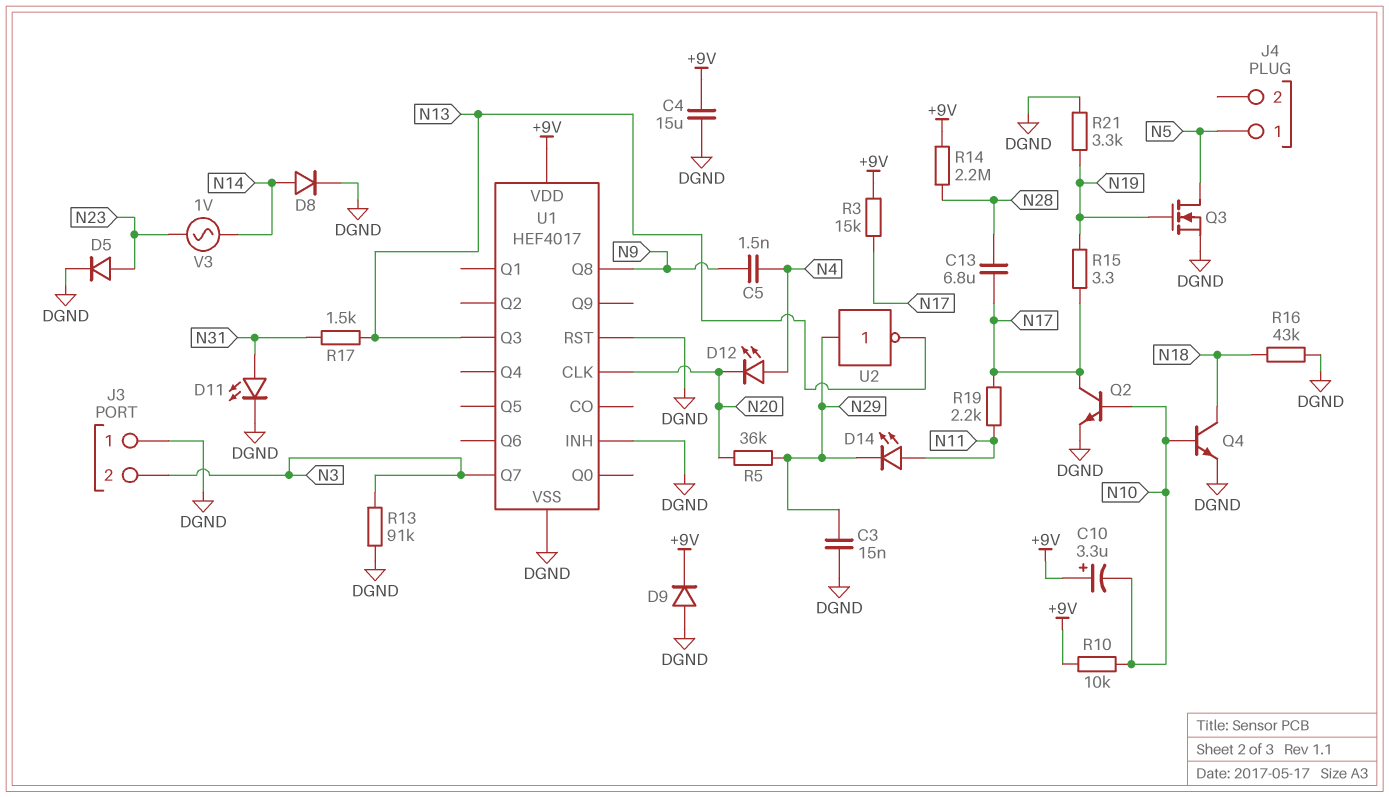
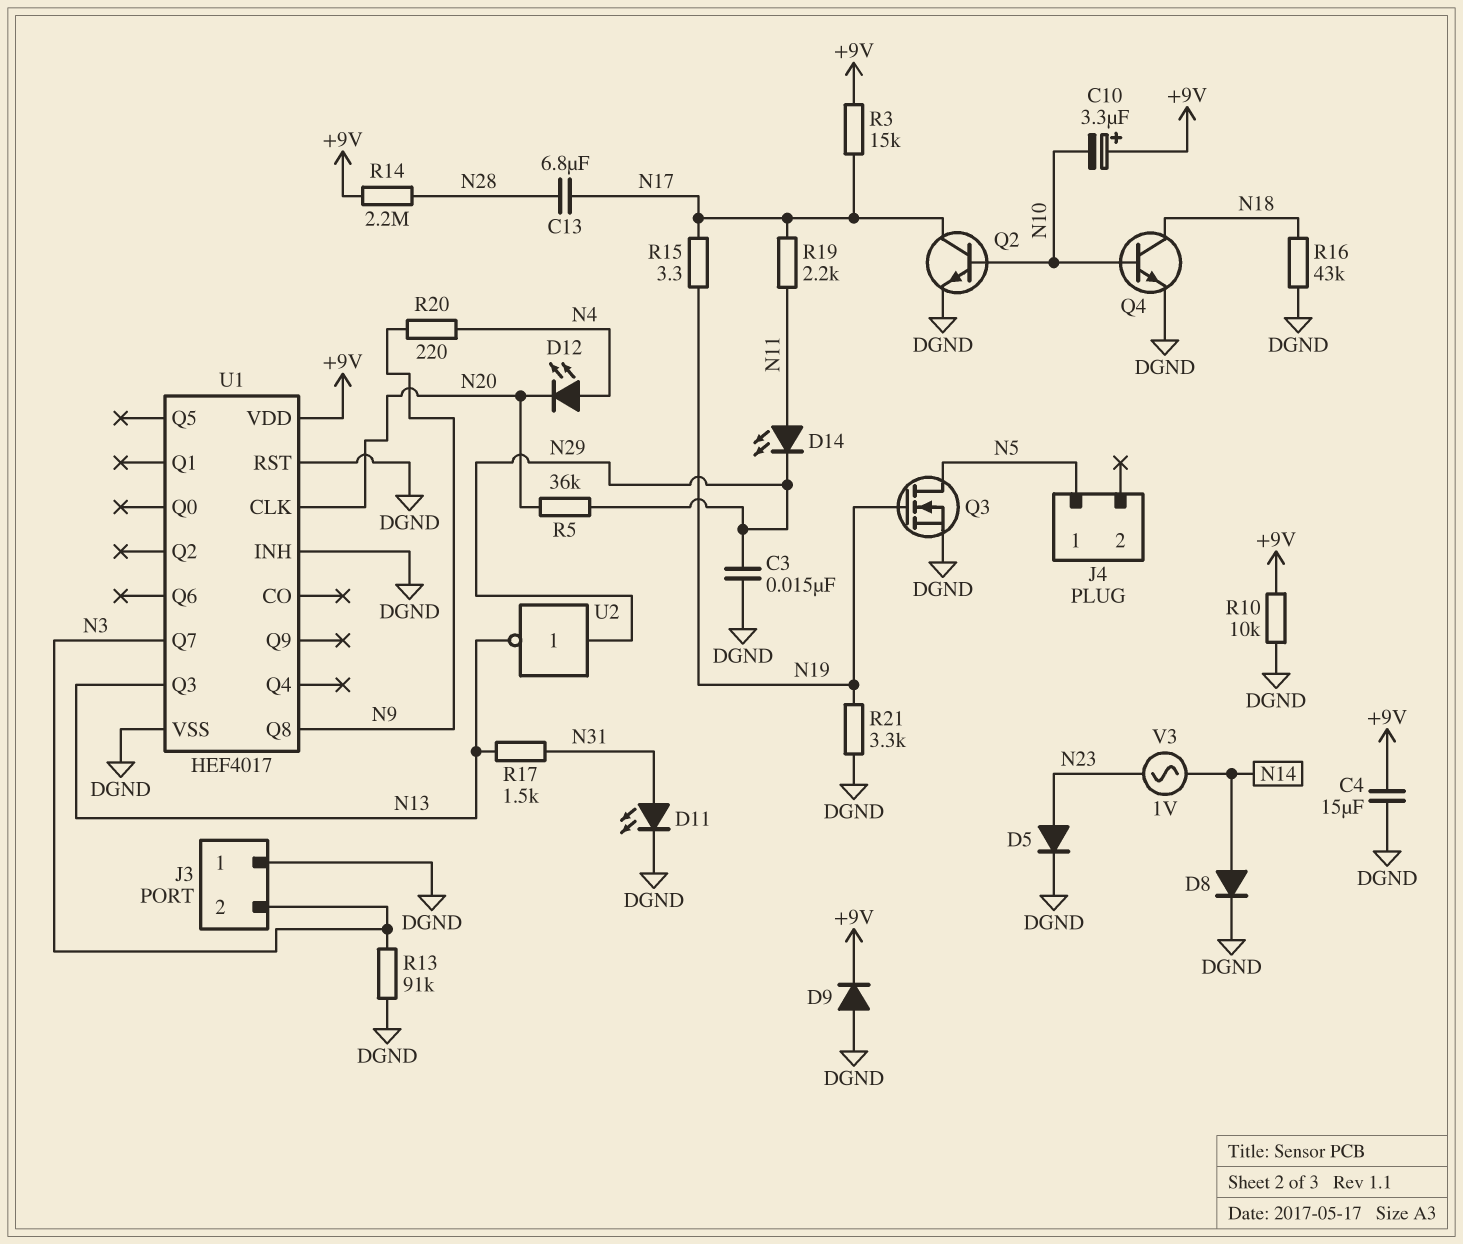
C5: 1.5nF (N4, N9) -> none
R10: 10k (+9V, N10) -> 10k (+9V, DGND)
R20: none -> 220 (N4, N9)

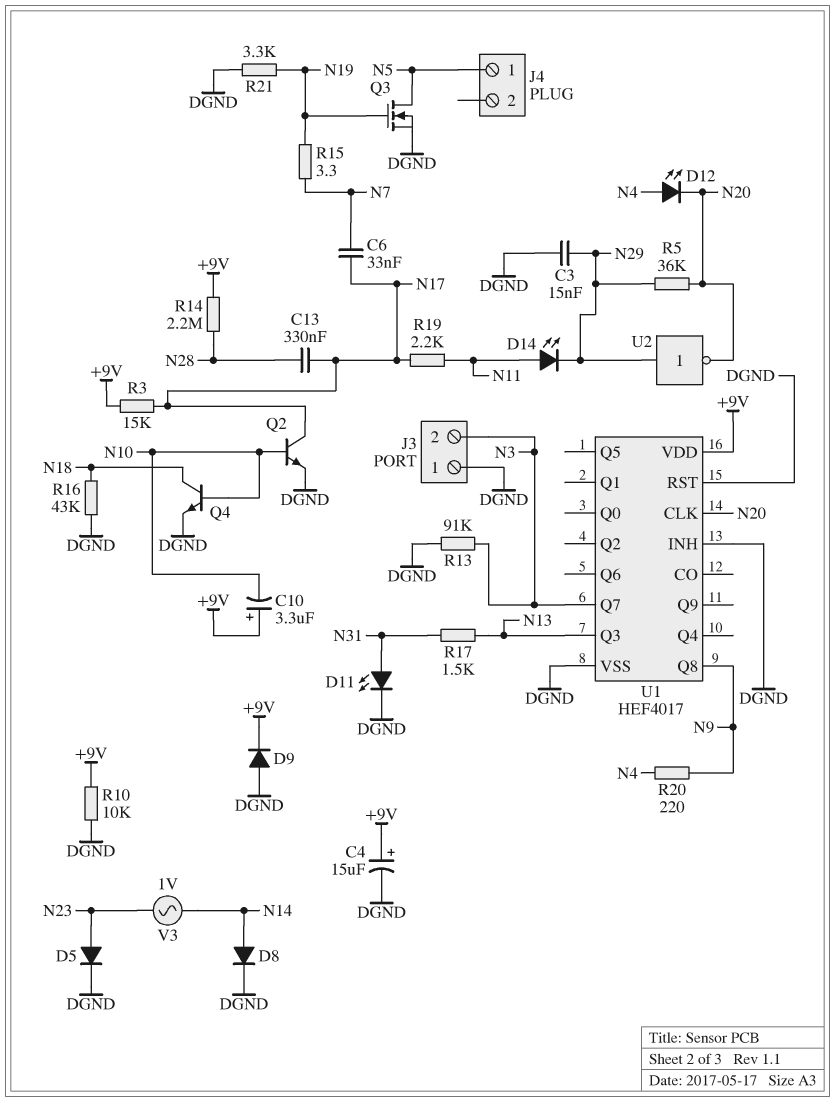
C4: 15uF (+9V, DGND) -> 15uF (plus +9V, minus DGND)
C6: none -> 33nF (N7, N17)
C13: 6.8uF (N17, N28) -> 330nF (N17, N28)
R15: 3.3 (N17, N19) -> 3.3 (N7, N19)
U2: NOT (in N29, out N13) -> NOT (in N29, out N20)

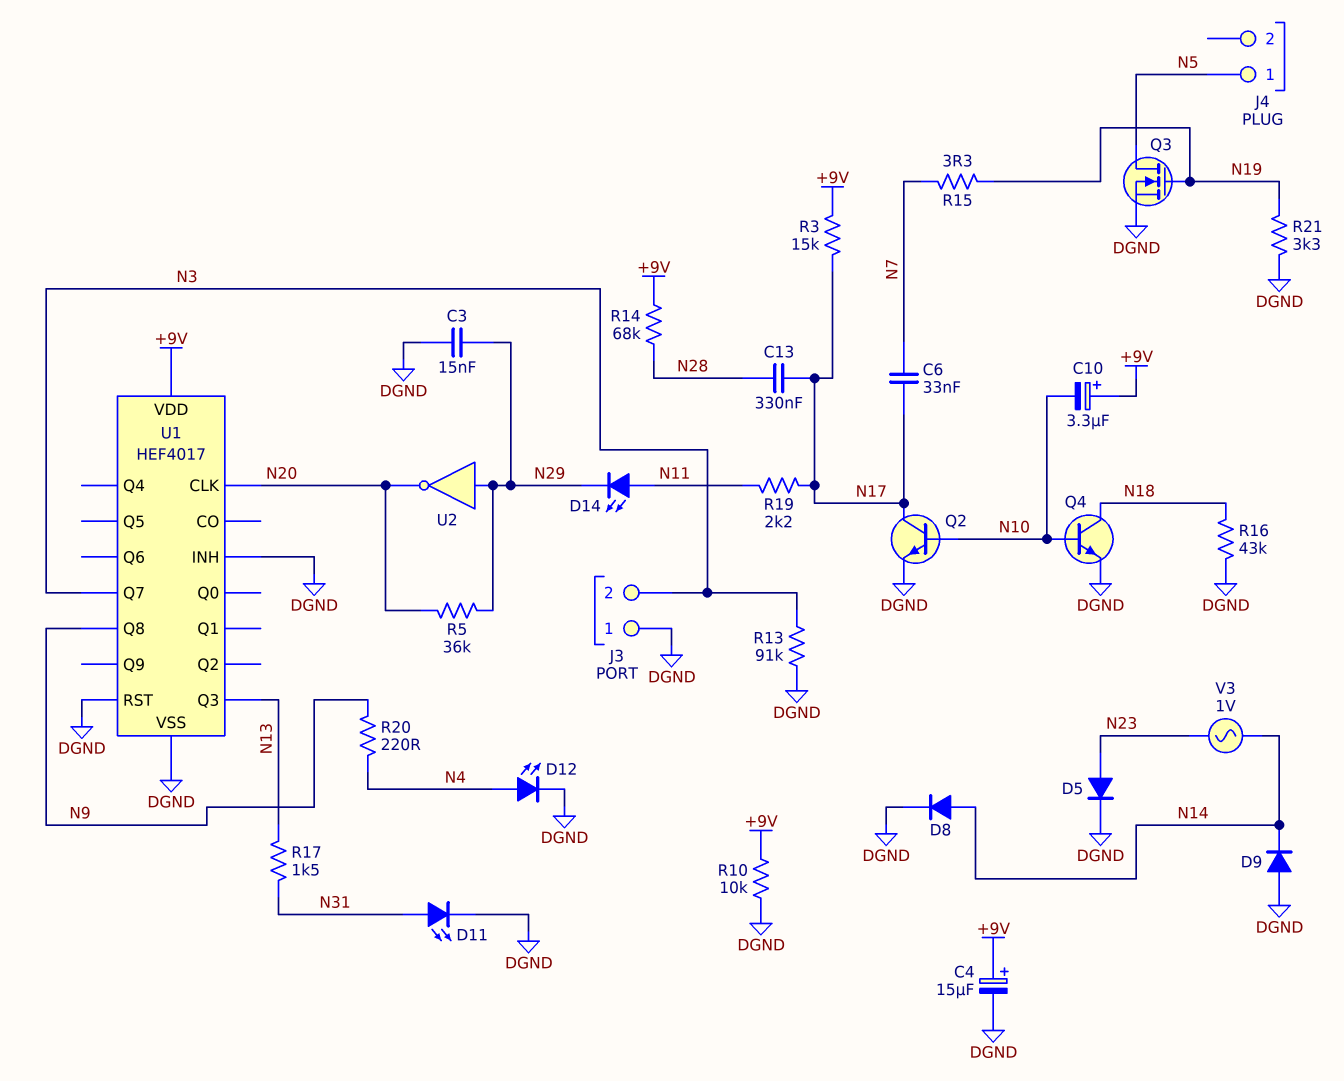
D9: diode (A DGND, K +9V) -> diode (A DGND, K N14)
D12: LED (A N4, K N20) -> LED (A N4, K DGND)
R14: 2.2M (+9V, N28) -> 68k (+9V, N28)

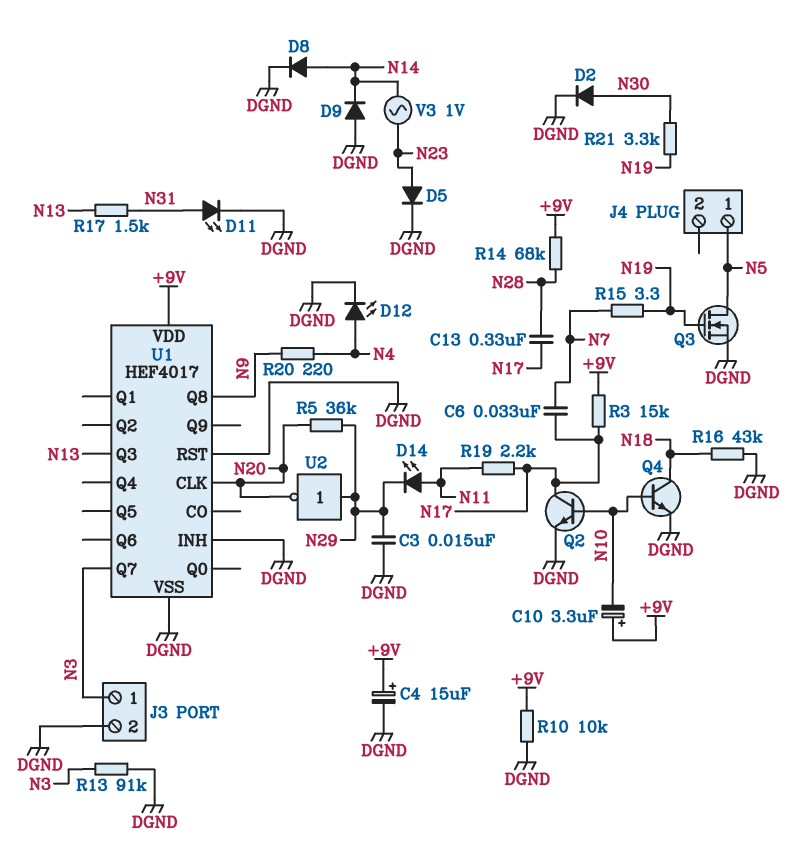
D2: none -> diode (A N30, K DGND)
J3 pin 1: DGND -> N3
J3 pin 2: N3 -> DGND
R21: 3.3k (DGND, N19) -> 3.3k (N19, N30)

